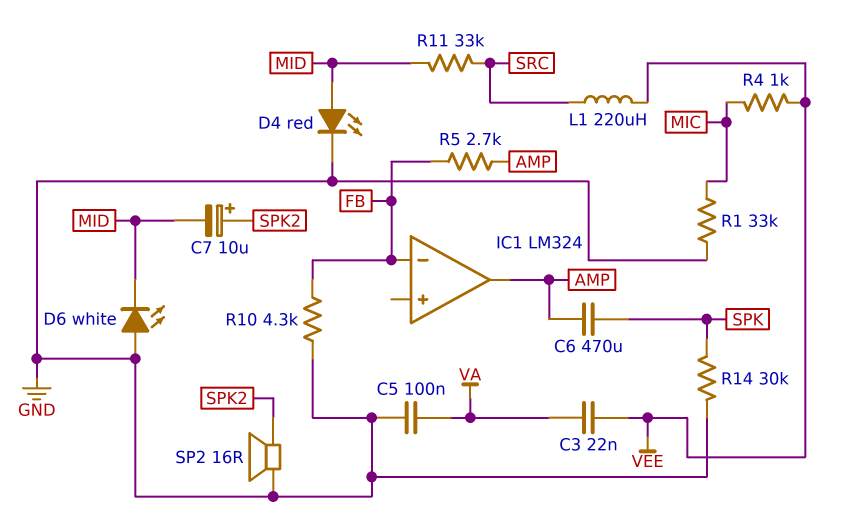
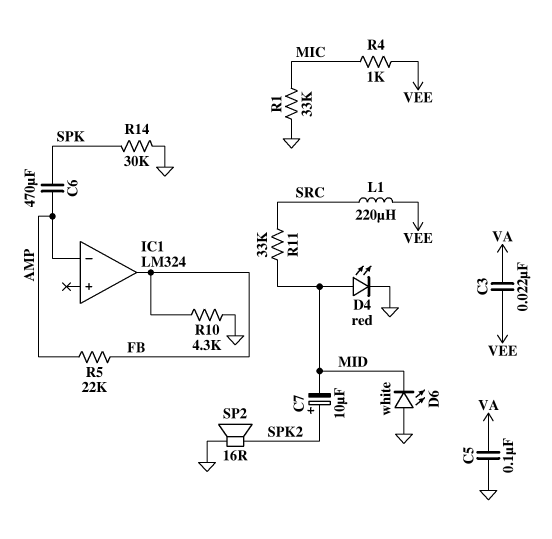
IC1 pin in-: FB -> AMP
IC1 pin out: AMP -> FB
R5: 2.7k (AMP, FB) -> 22k (AMP, FB)

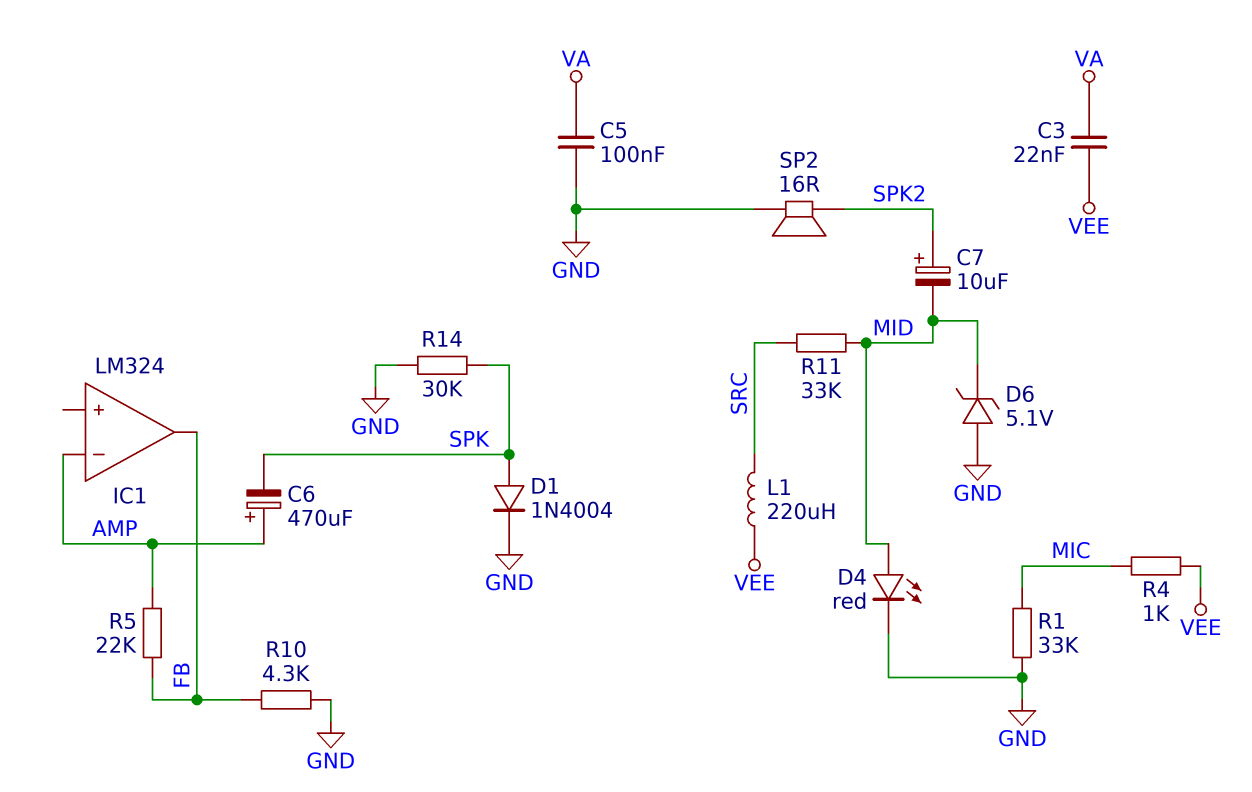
C6: 470uF (AMP, SPK) -> 470uF (plus AMP, minus SPK)
D1: none -> diode 1N4004 (A SPK, K GND)
D6: LED white (A GND, K MID) -> zener 5.1V (A GND, K MID)

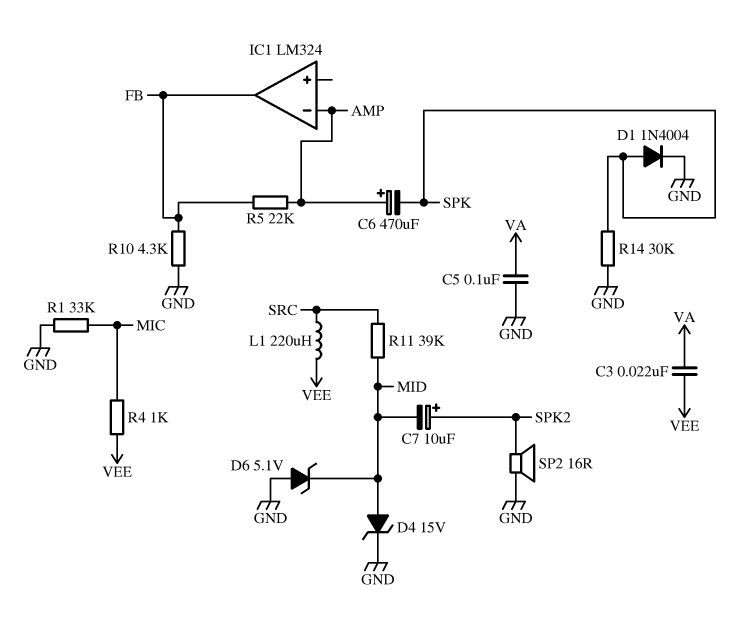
D4: LED red (A MID, K GND) -> zener 15V (A MID, K GND)
R11: 33k (MID, SRC) -> 39k (MID, SRC)

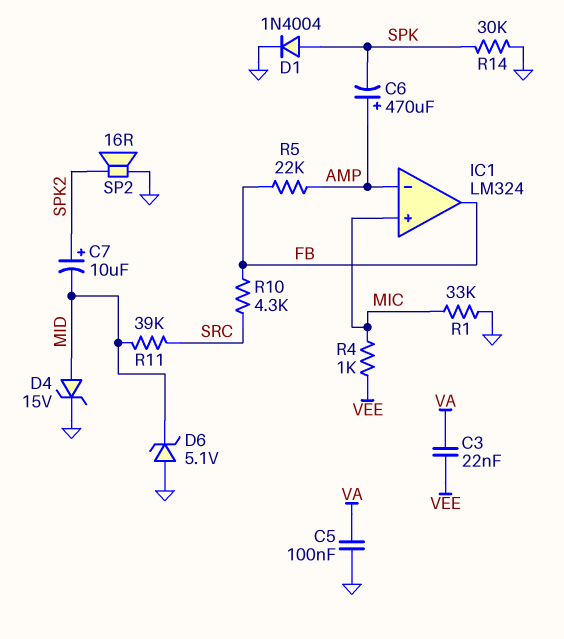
IC1 pin in+: none -> MIC
L1: 220uH (SRC, VEE) -> none
R10: 4.3k (FB, GND) -> 4.3k (FB, SRC)

